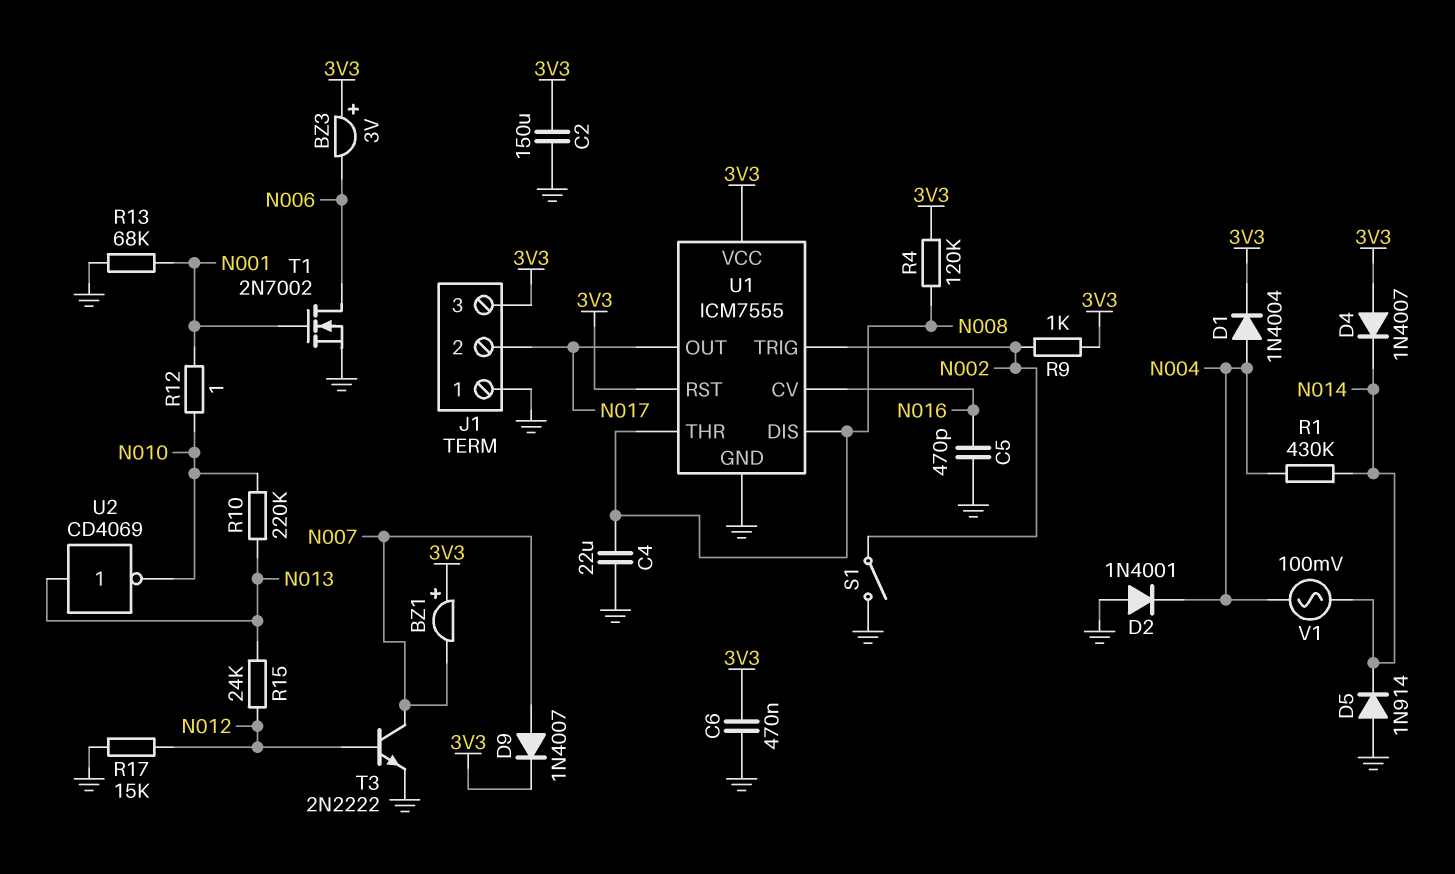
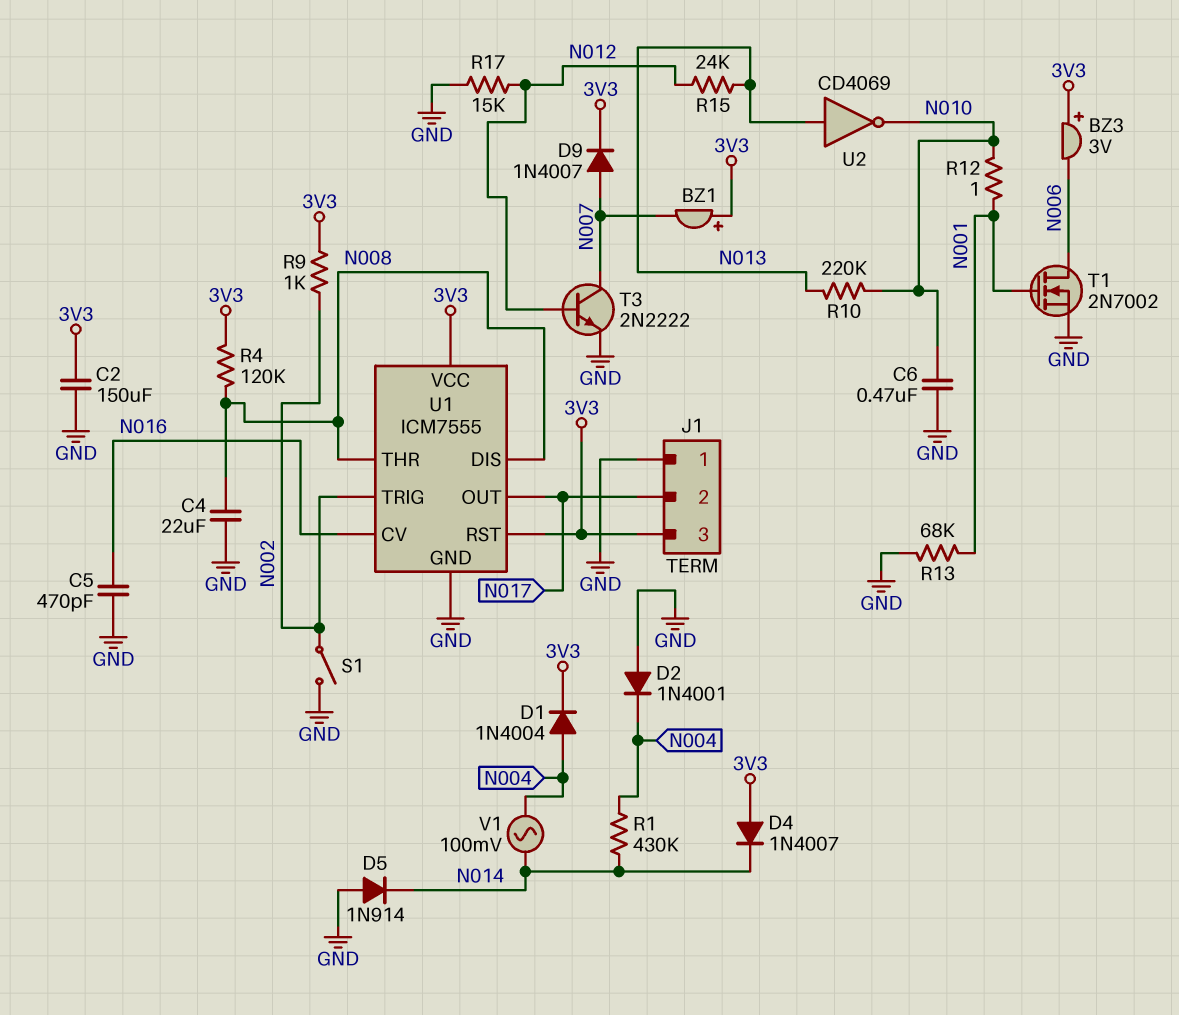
C6: 470nF (3V3, GND) -> 470nF (GND, N010)

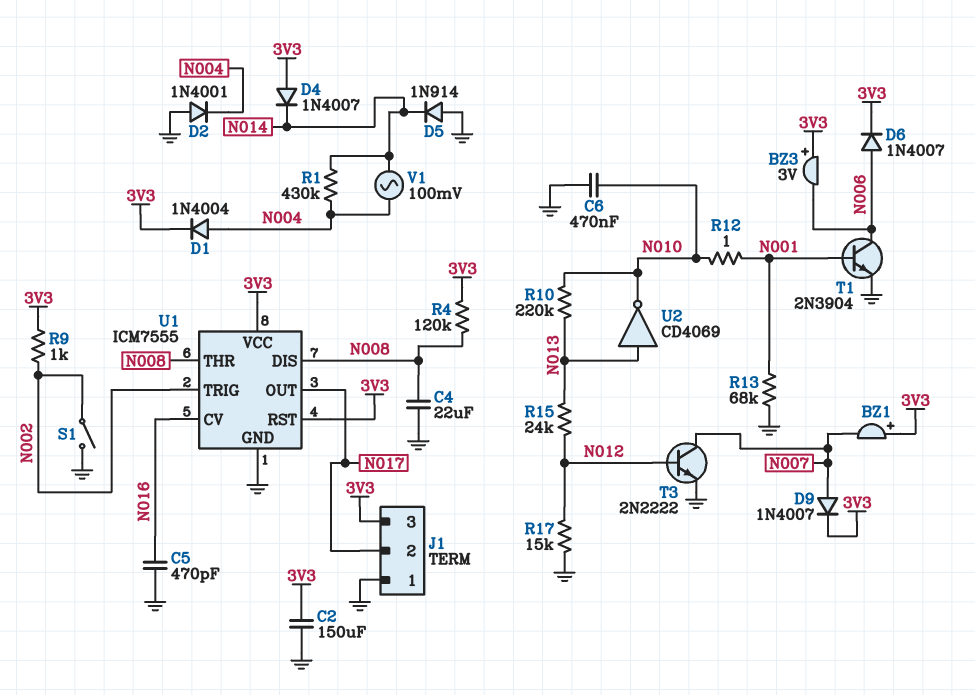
D6: none -> diode 1N4007 (A N006, K 3V3)
T1: NMOS 2N7002 (G N001, D N006, S GND) -> NPN 2N3904 (B N001, C N006, E GND)

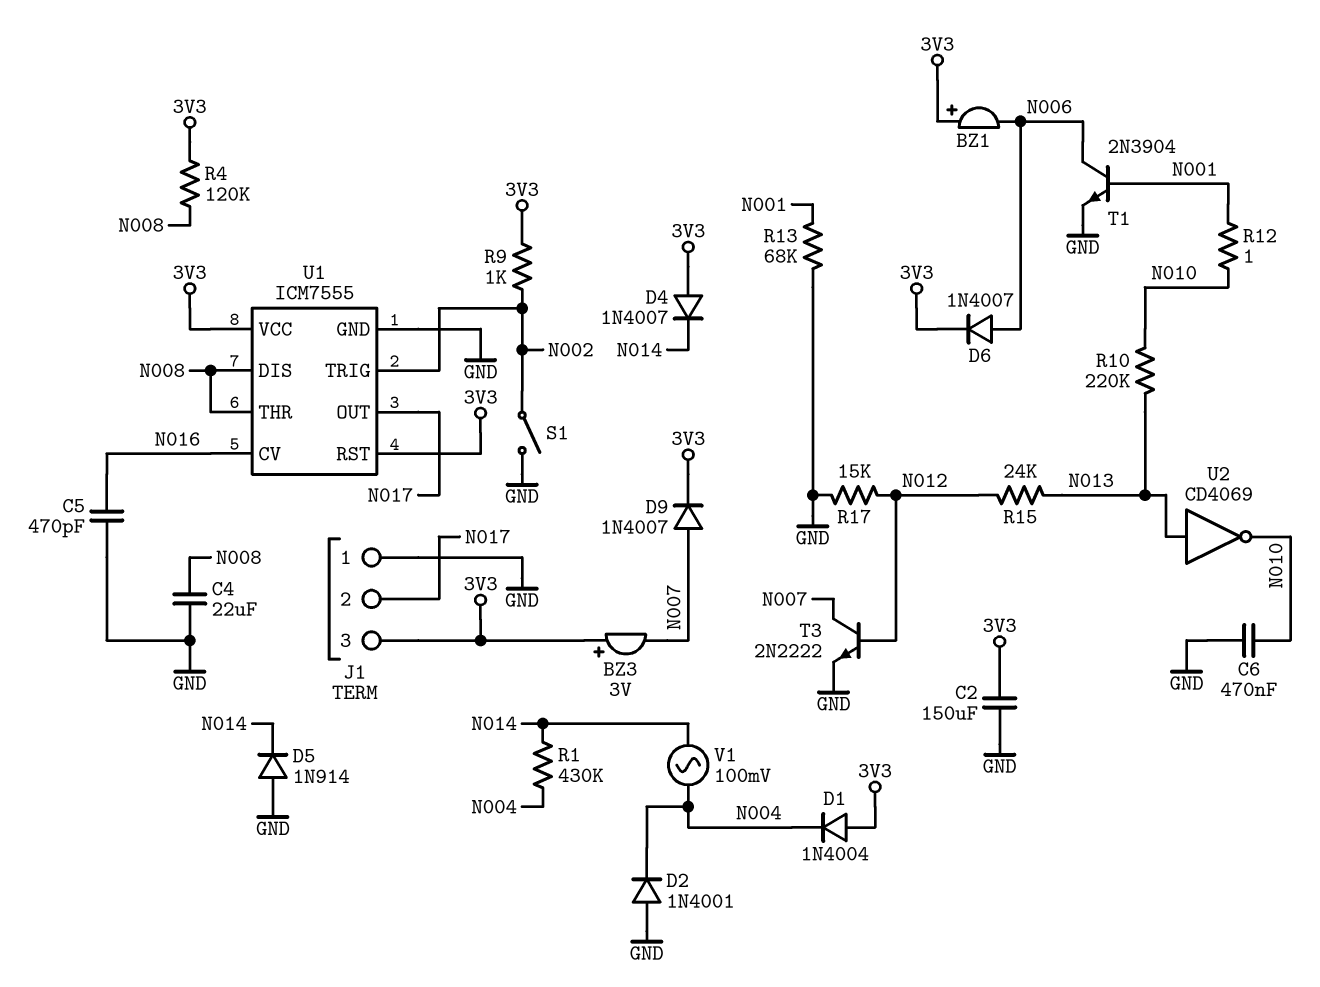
BZ1: buzzer (plus 3V3, minus N007) -> buzzer (plus 3V3, minus N006)
BZ3: buzzer 3V (plus 3V3, minus N006) -> buzzer 3V (plus 3V3, minus N007)
D1: diode 1N4004 (A N004, K 3V3) -> diode 1N4004 (A 3V3, K N004)

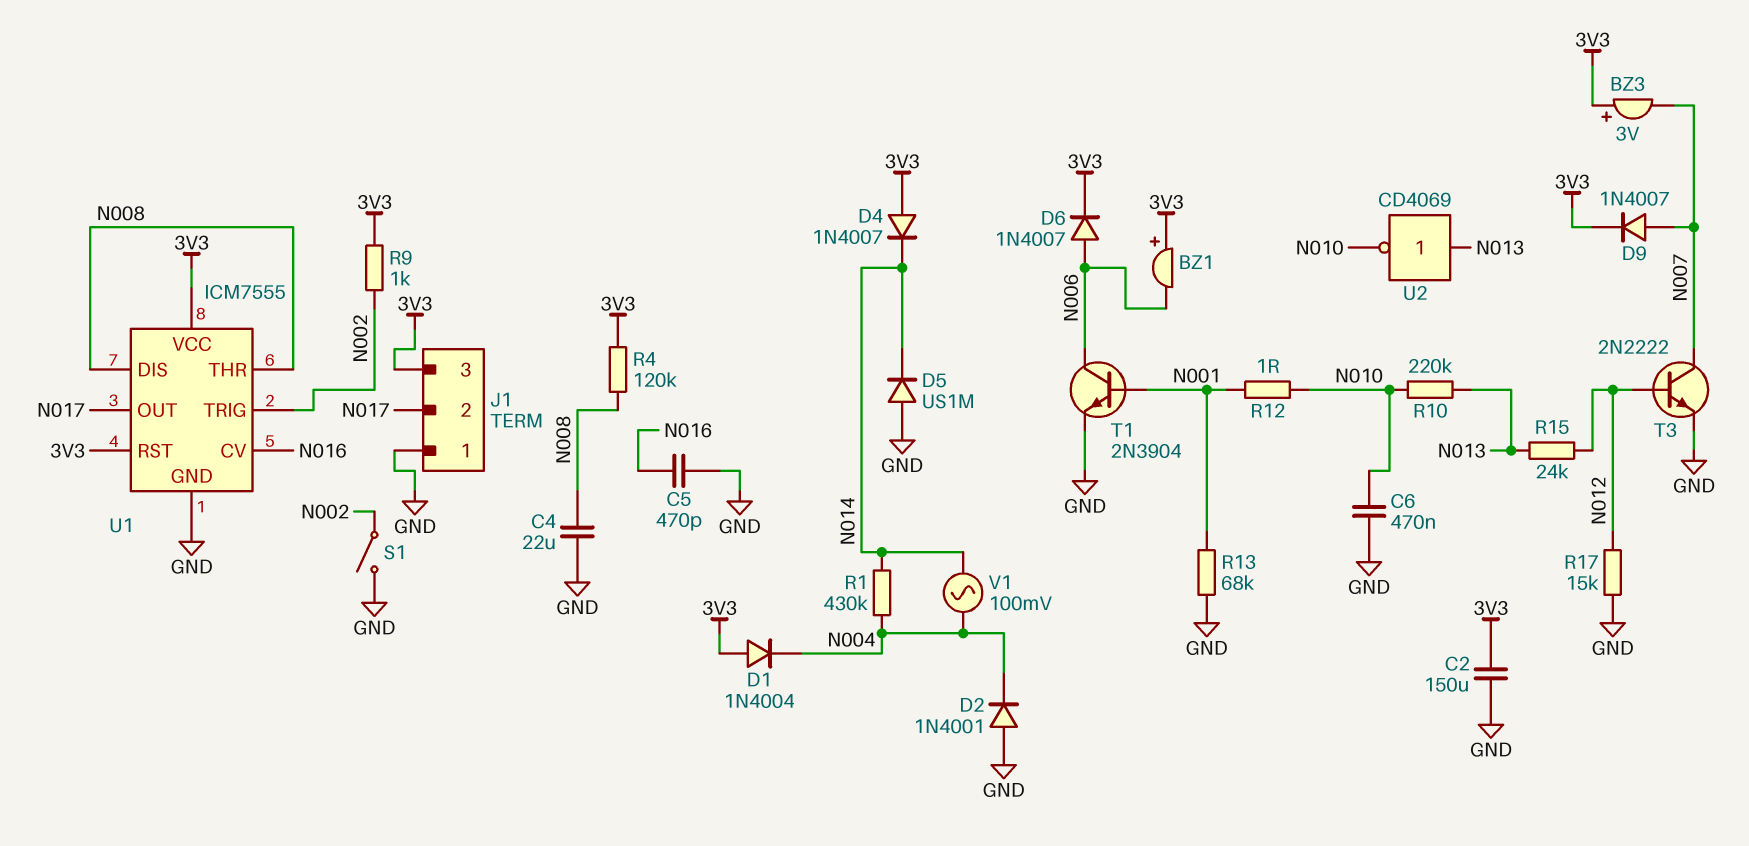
D5: diode 1N914 (A GND, K N014) -> diode US1M (A GND, K N014)

